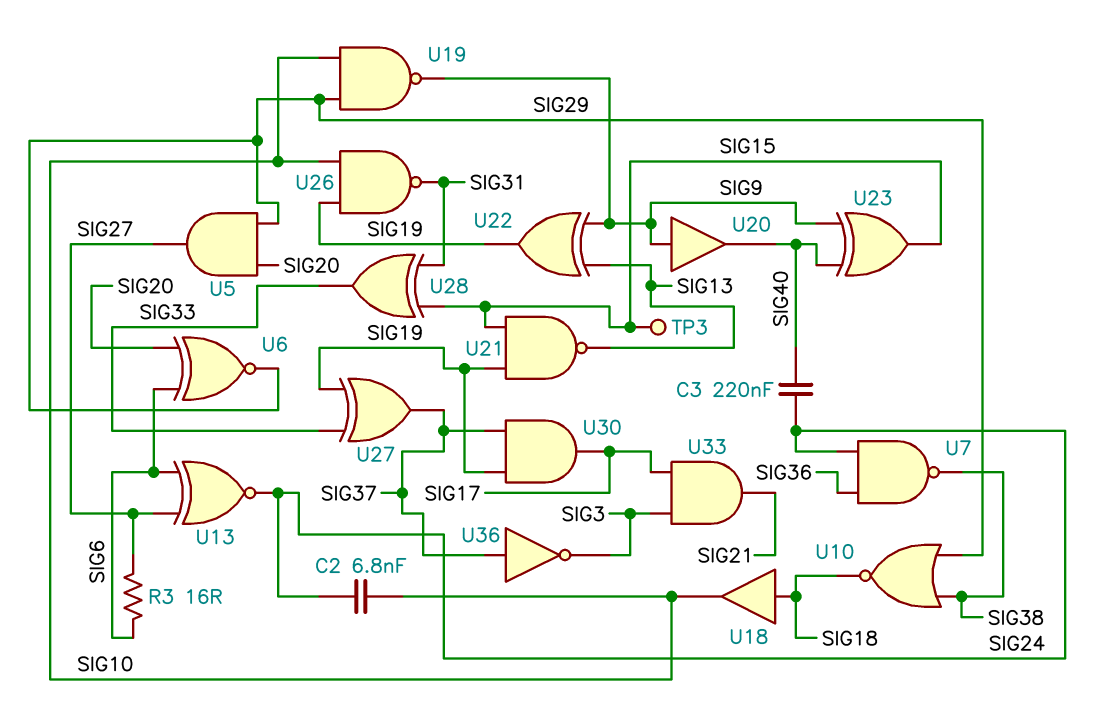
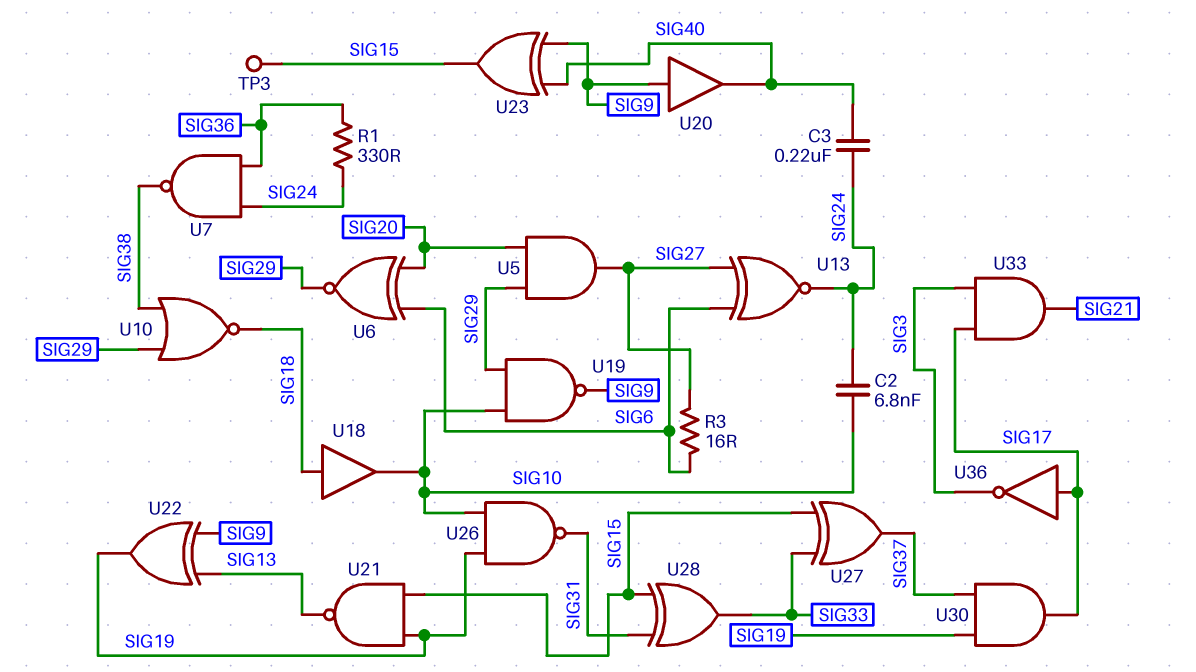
R1: none -> 330 (SIG24, SIG36)
U27: XOR (in SIG19, in SIG33, out SIG37) -> XOR (in SIG15, in SIG33, out SIG37)
U36: NOT (in SIG37, out SIG3) -> NOT (in SIG17, out SIG3)

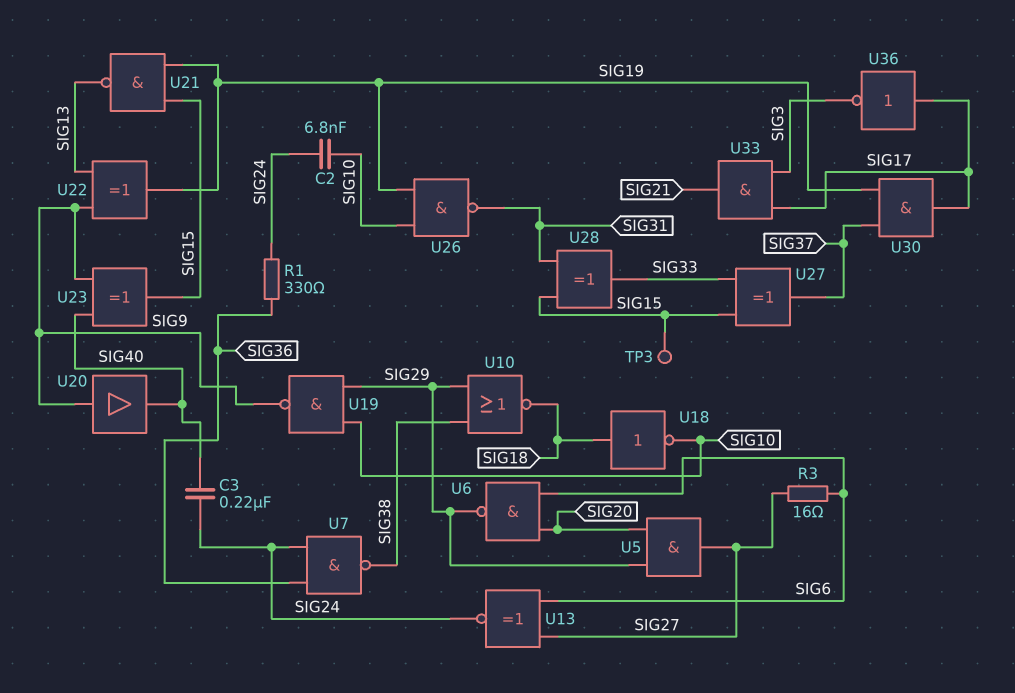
U6: XNOR (in SIG6, in SIG20, out SIG29) -> NAND (in SIG6, in SIG20, out SIG29)
U18: buffer (in SIG18, out SIG10) -> NOT (in SIG18, out SIG10)

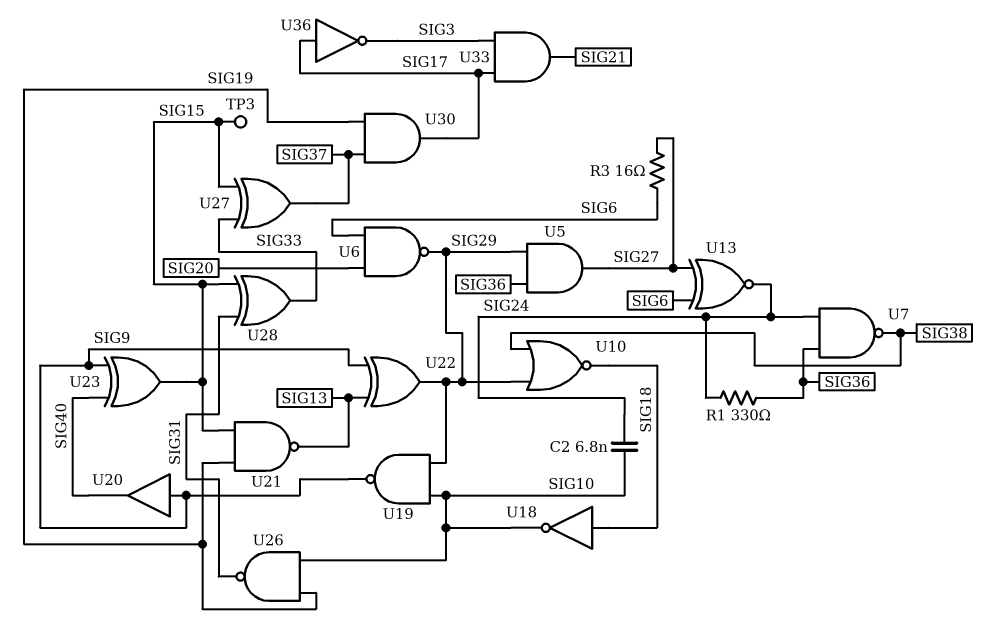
C3: 220nF (SIG24, SIG40) -> none
U5: AND (in SIG20, in SIG29, out SIG27) -> AND (in SIG29, in SIG36, out SIG27)
U22: XOR (in SIG9, in SIG13, out SIG19) -> XOR (in SIG9, in SIG13, out SIG29)

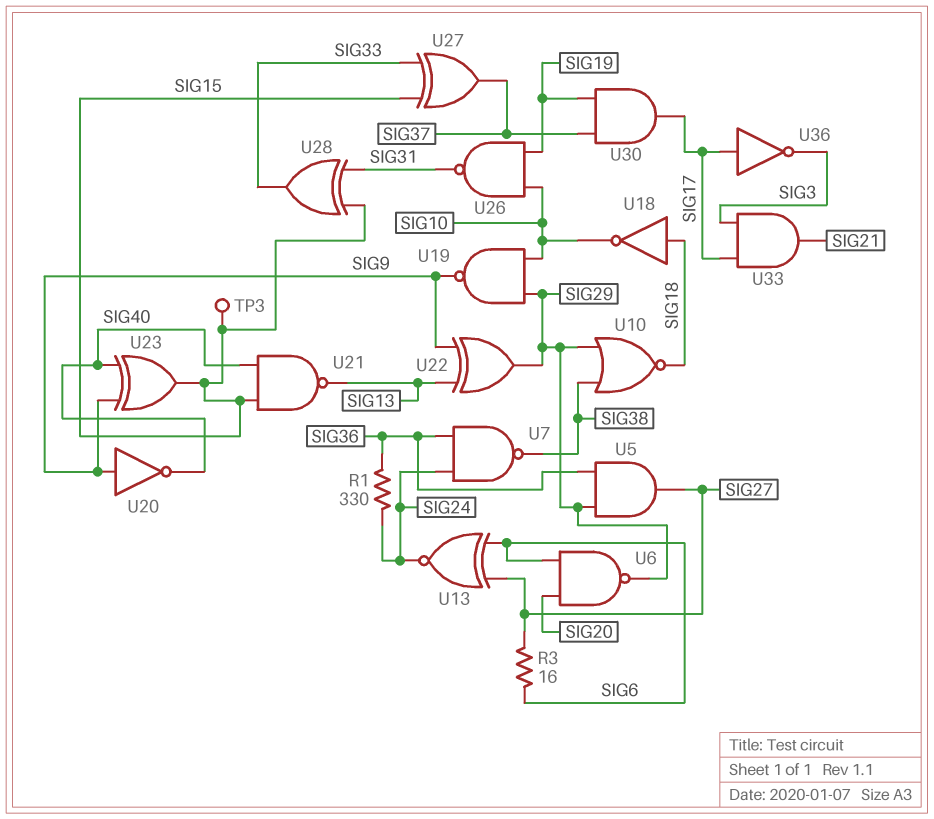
C2: 6.8nF (SIG10, SIG24) -> none
U20: buffer (in SIG9, out SIG40) -> NOT (in SIG9, out SIG40)
U21: NAND (in SIG15, in SIG19, out SIG13) -> NAND (in SIG15, in SIG40, out SIG13)

